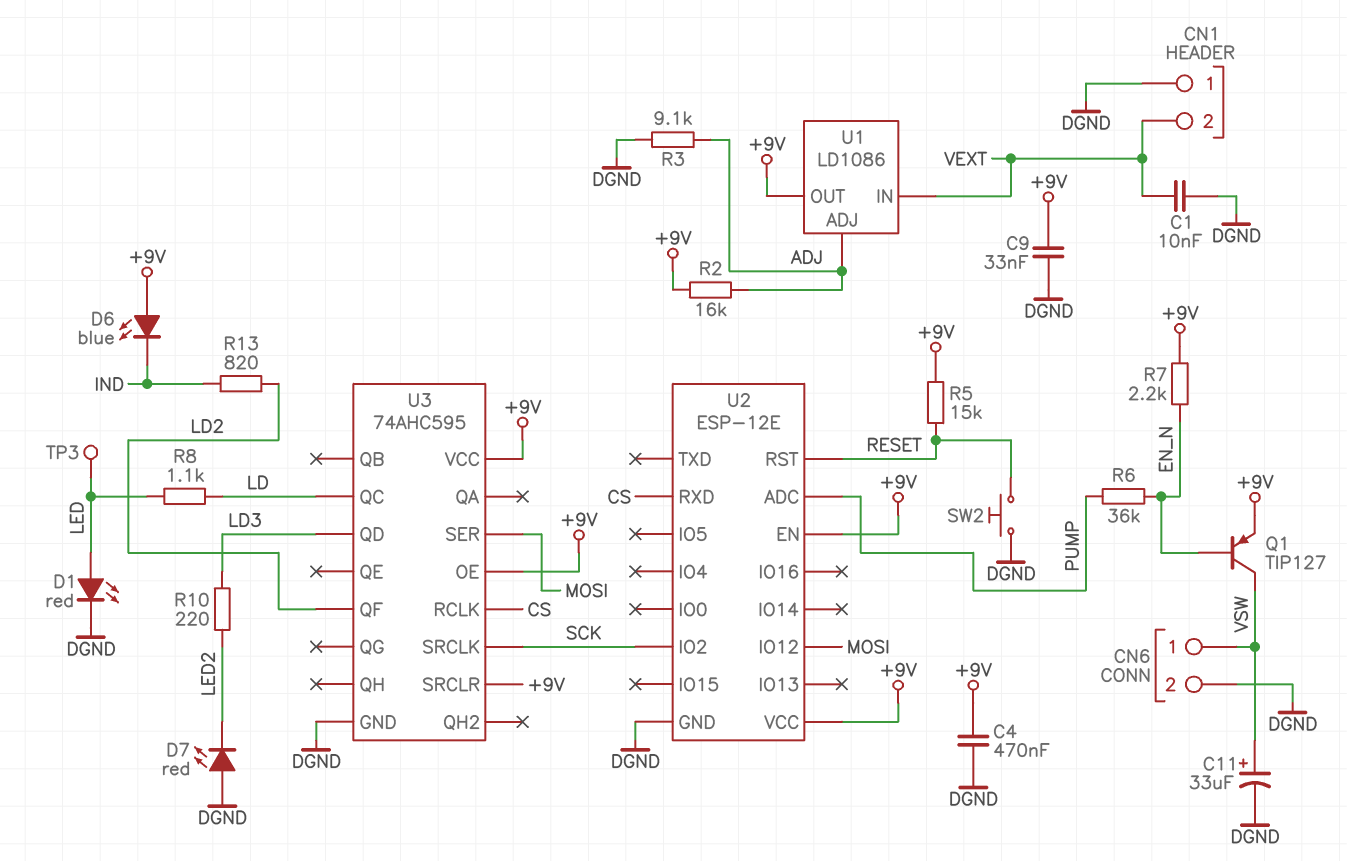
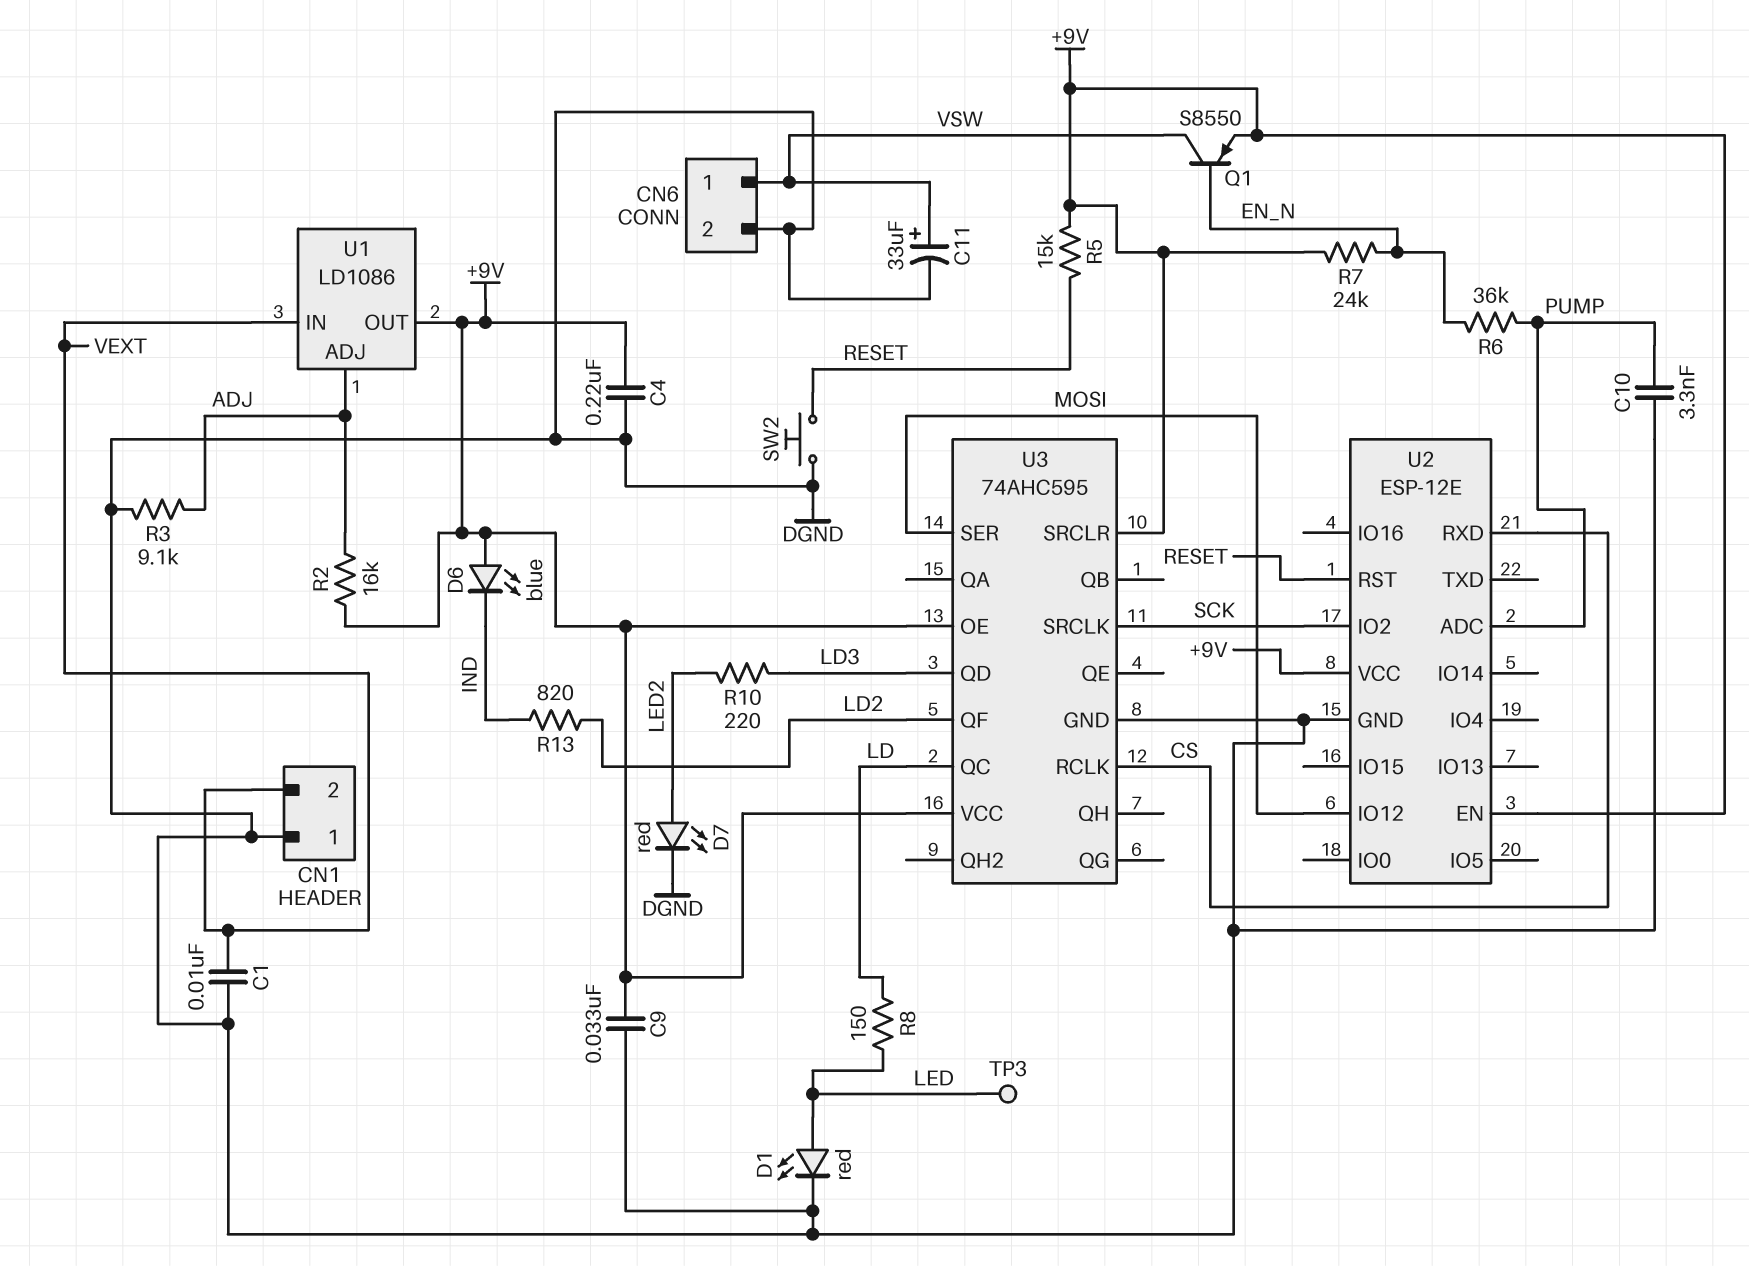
C4: 470nF (+9V, DGND) -> 220nF (+9V, DGND)
C10: none -> 3.3nF (DGND, PUMP)
D7: LED red (A DGND, K LED2) -> LED red (A LED2, K DGND)
Q1: PNP TIP127 (B EN_N, C VSW, E +9V) -> PNP S8550 (B EN_N, C VSW, E +9V)
R7: 2.2k (+9V, EN_N) -> 24k (+9V, EN_N)
R8: 1.1k (LD, LED) -> 150 (LD, LED)

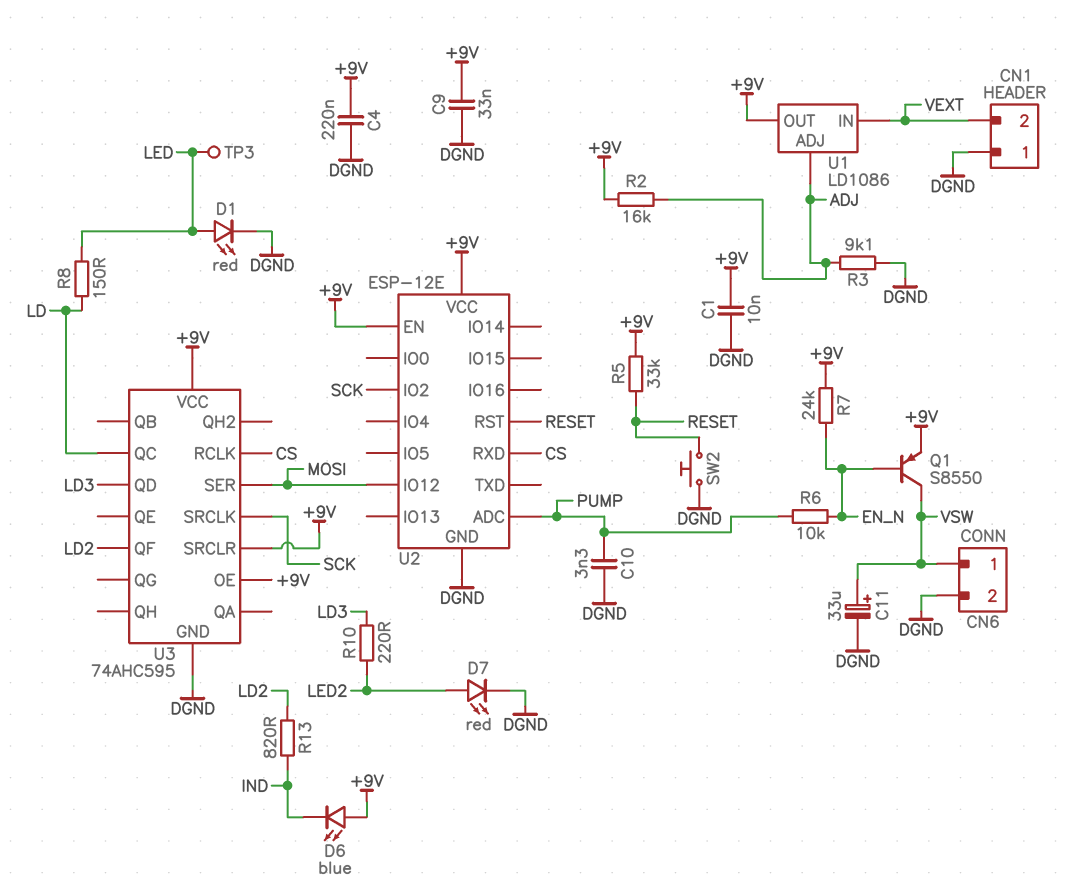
C1: 10nF (DGND, VEXT) -> 10nF (+9V, DGND)
R5: 15k (+9V, RESET) -> 33k (+9V, RESET)
R6: 36k (EN_N, PUMP) -> 10k (EN_N, PUMP)

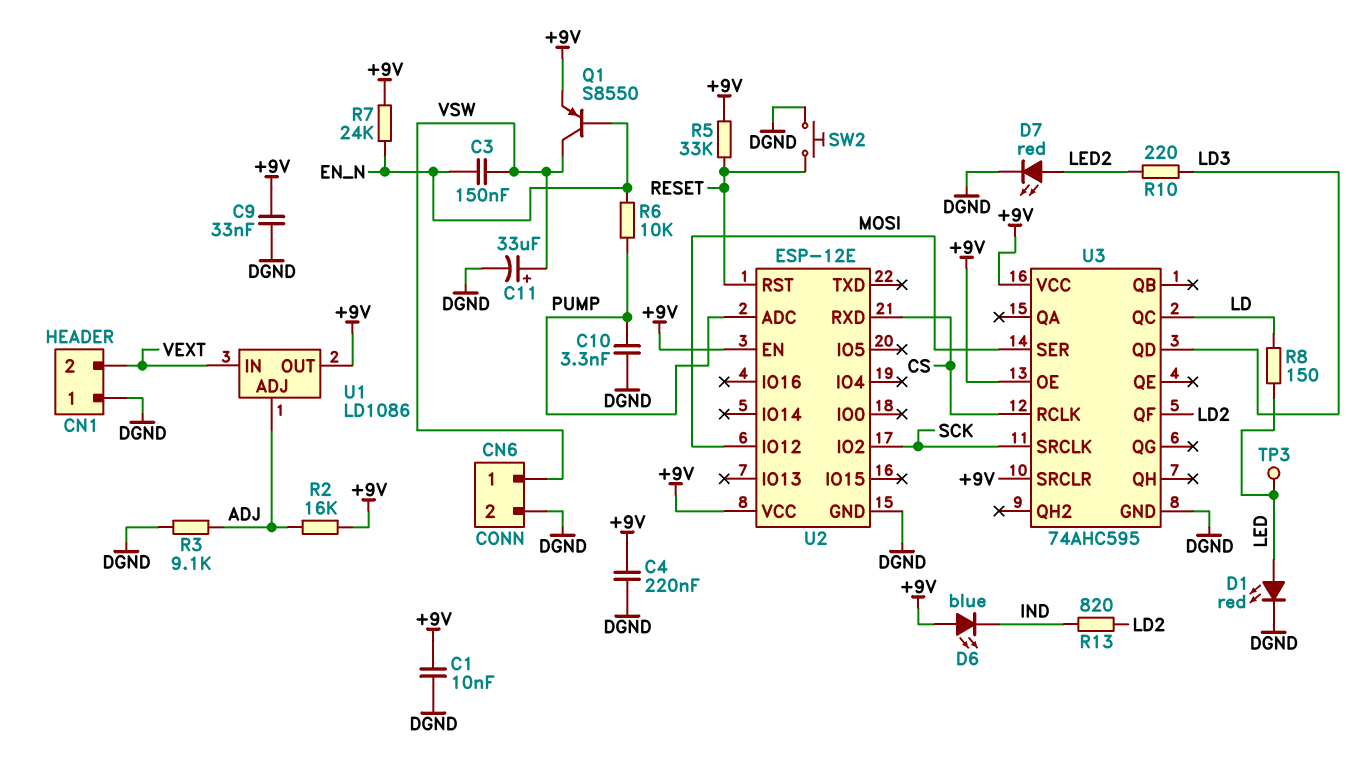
C3: none -> 150nF (EN_N, VSW)

